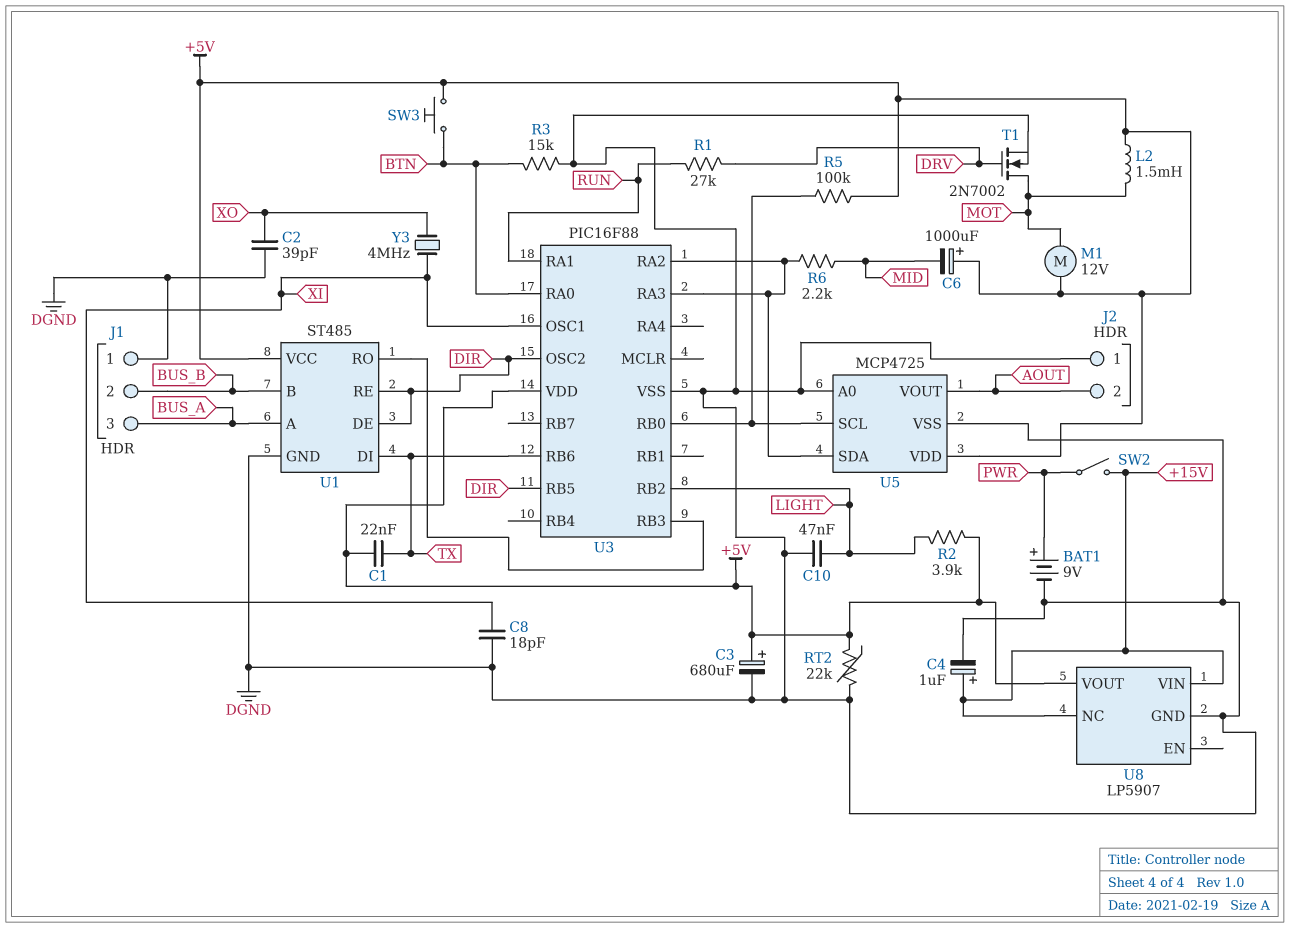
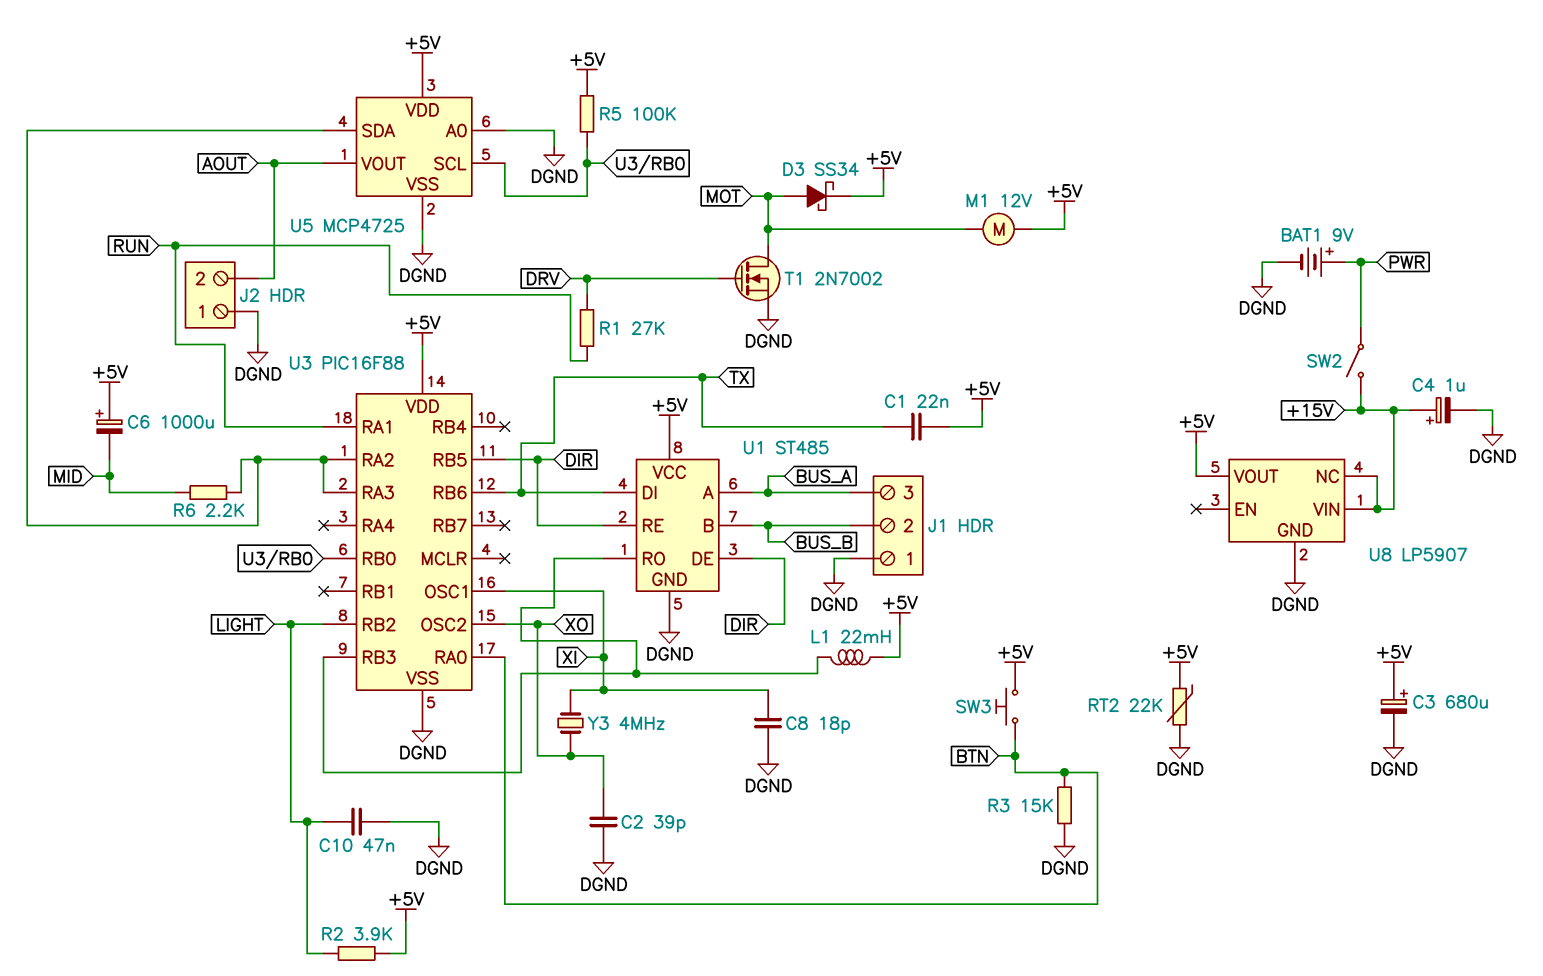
D3: none -> schottky SS34 (A MOT, K +5V)
L1: none -> 22mH (+5V, U1/RO)
L2: 1.5mH (+5V, MOT) -> none
U3 pin OSC2: DIR -> XO

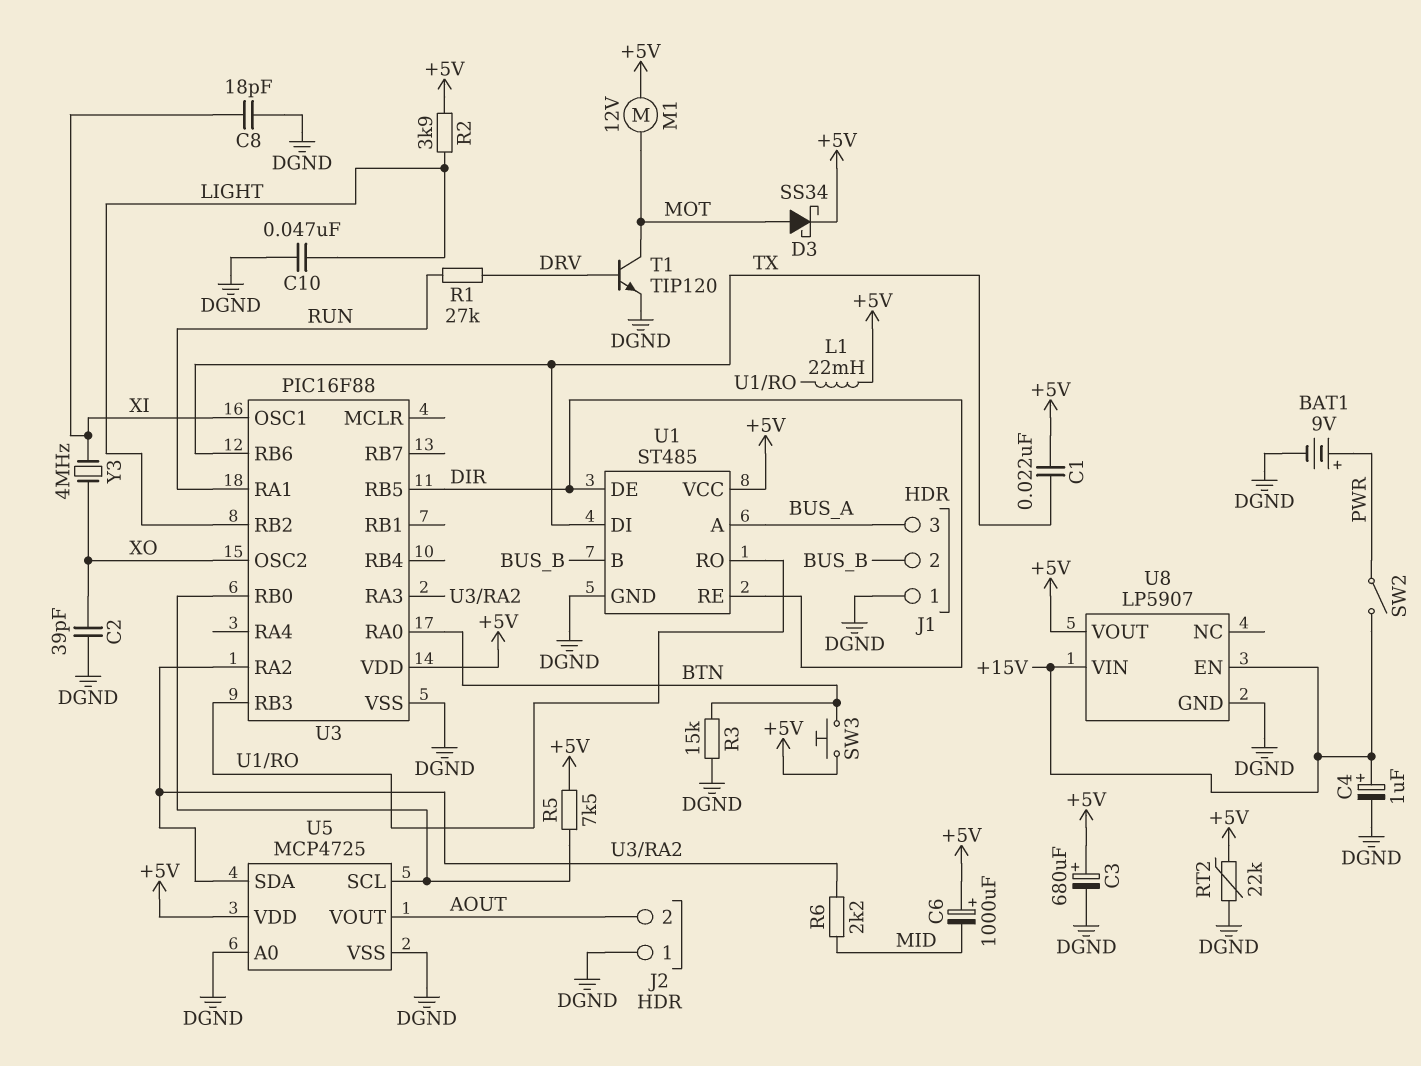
R5: 100k (+5V, U3/RB0) -> 7.5k (+5V, U3/RB0)
T1: NMOS 2N7002 (G DRV, D MOT, S DGND) -> NPN TIP120 (B DRV, C MOT, E DGND)
U8 pin EN: none -> +15V
U8 pin NC: +15V -> none

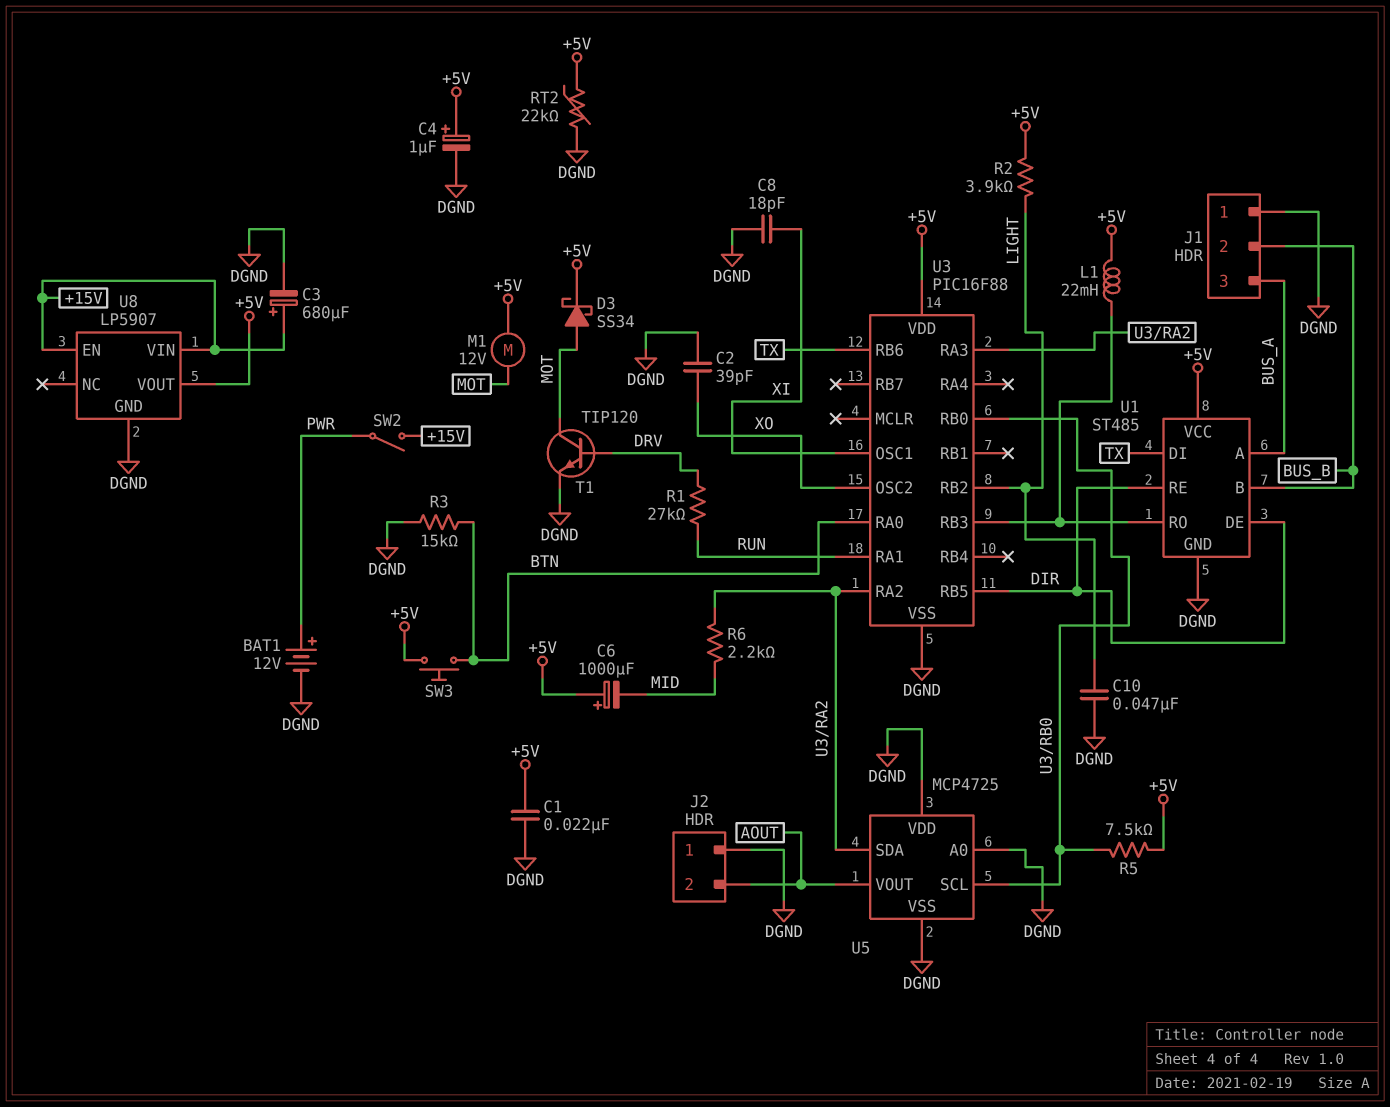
BAT1: 9V (plus PWR, minus DGND) -> 12V (plus PWR, minus DGND)
C1: 22nF (+5V, TX) -> 22nF (+5V, DGND)
C3: 680uF (plus +5V, minus DGND) -> 680uF (plus +15V, minus DGND)
C4: 1uF (plus +15V, minus DGND) -> 1uF (plus +5V, minus DGND)
U5 pin VDD: +5V -> DGND
Y3: 4MHz (XI, XO) -> none

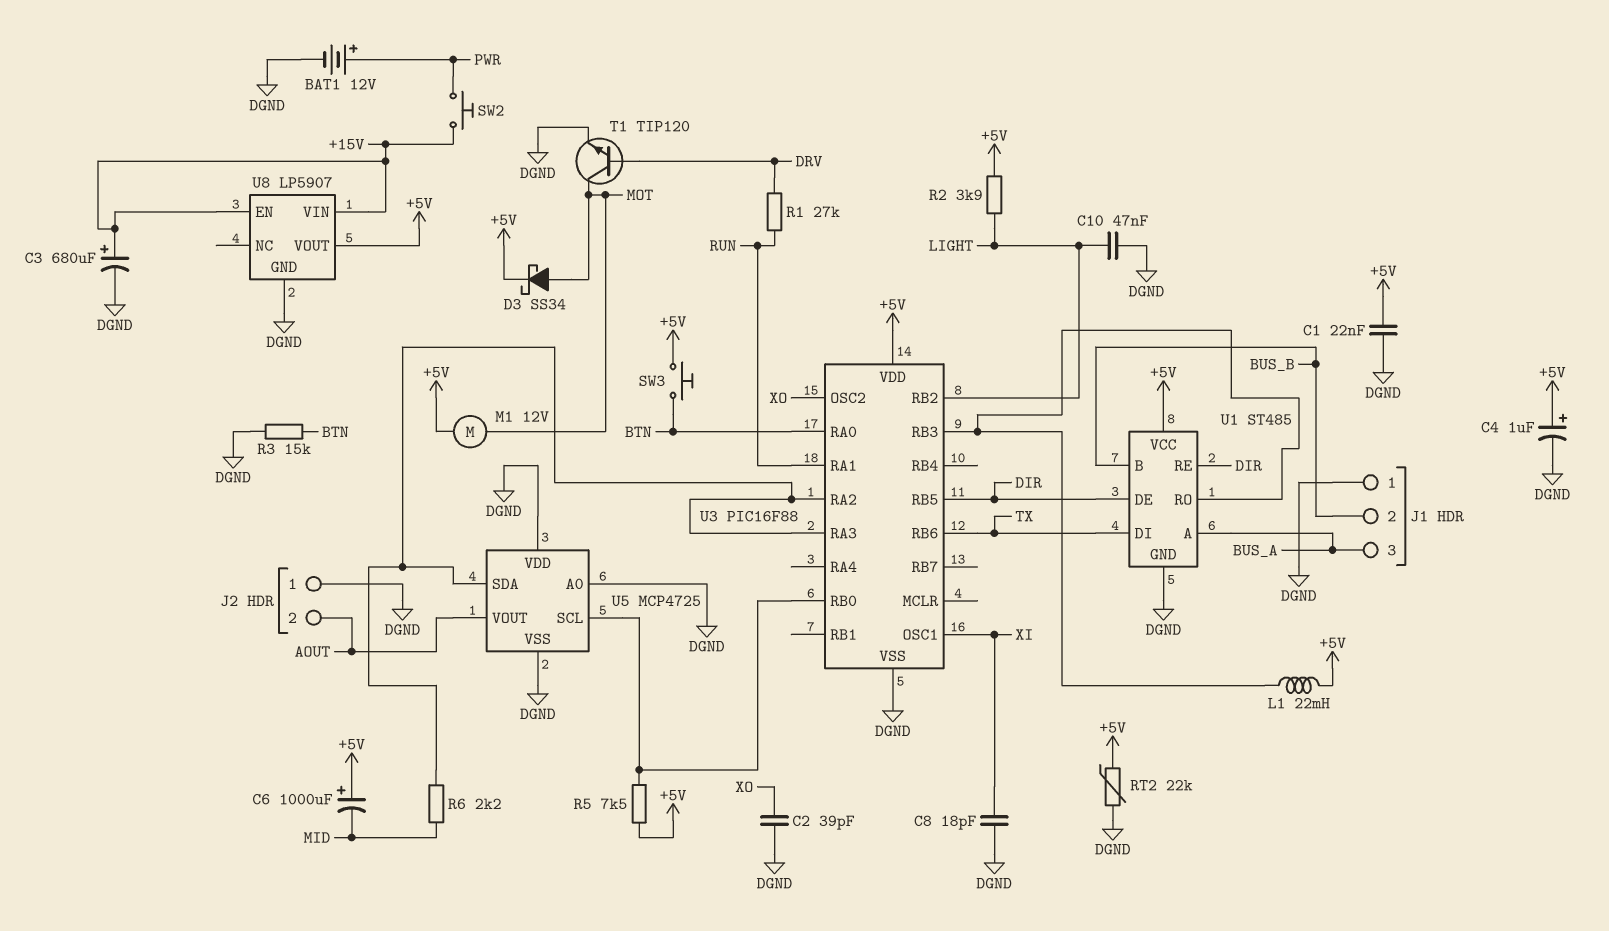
SW2: switch (+15V, PWR) -> button (+15V, PWR)

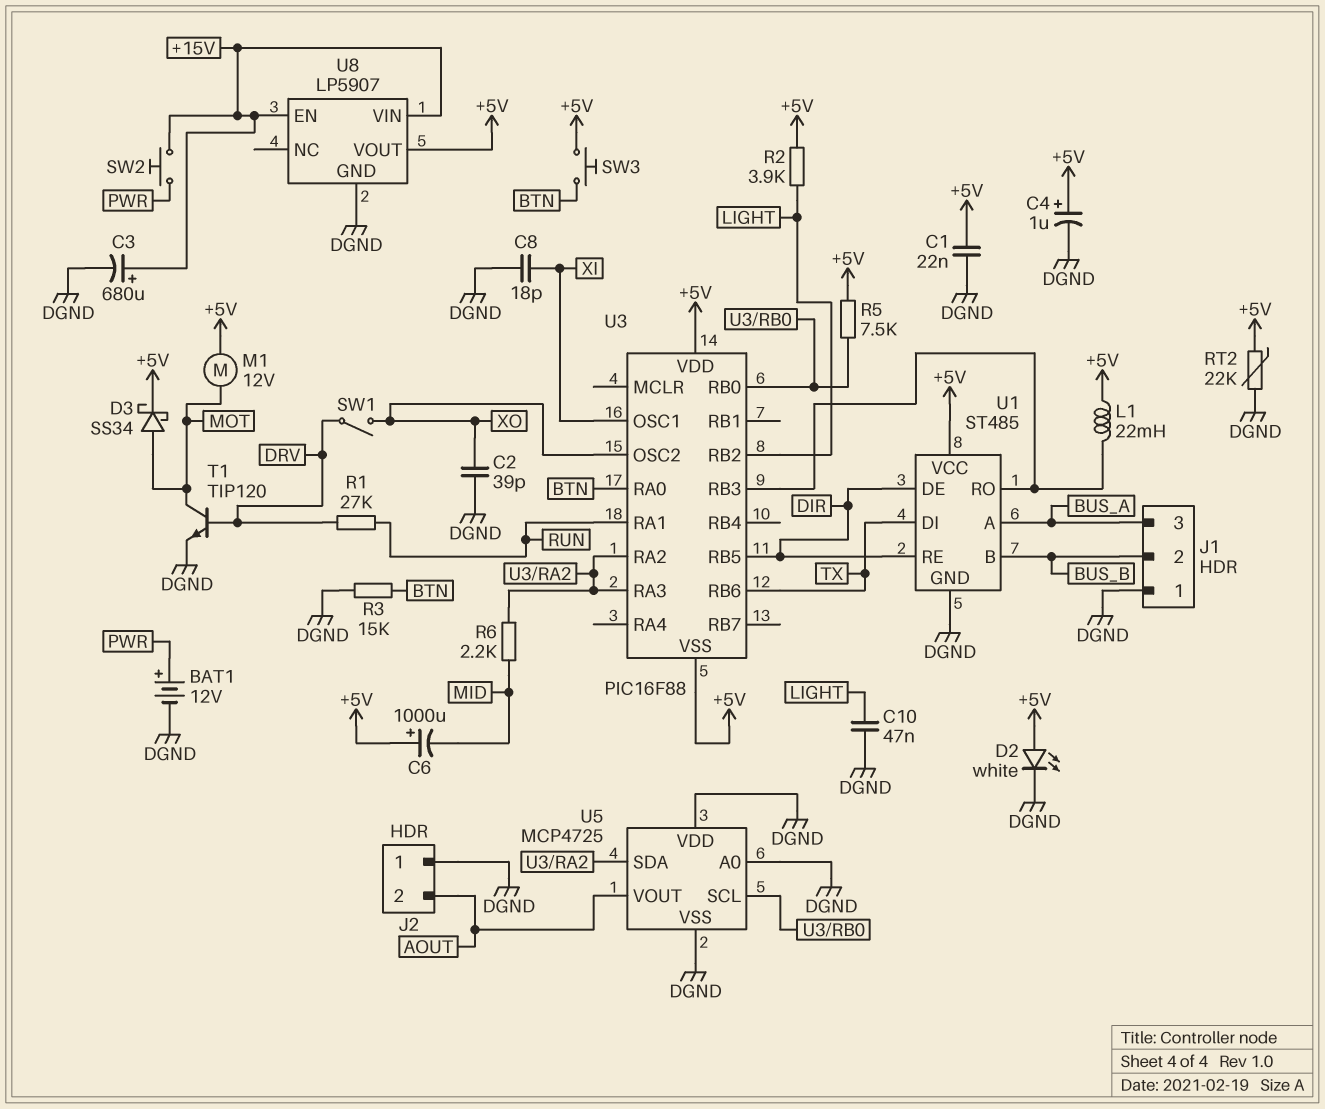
D2: none -> LED white (A +5V, K DGND)
SW1: none -> switch (DRV, XO)
U3 pin VSS: DGND -> +5V

